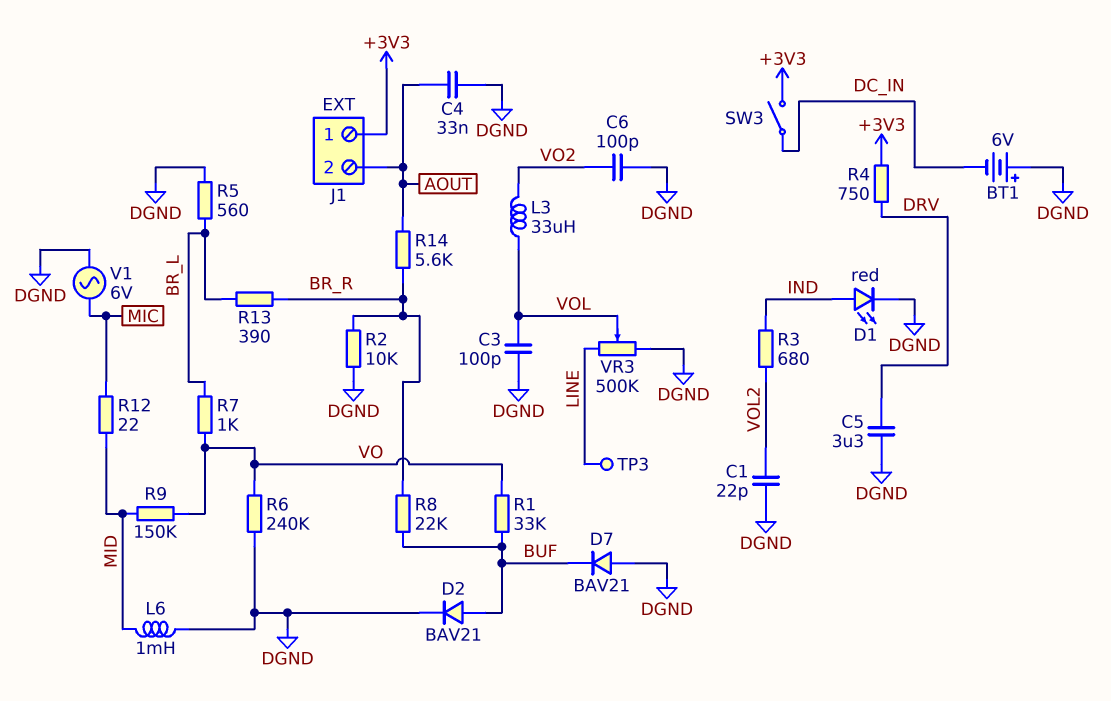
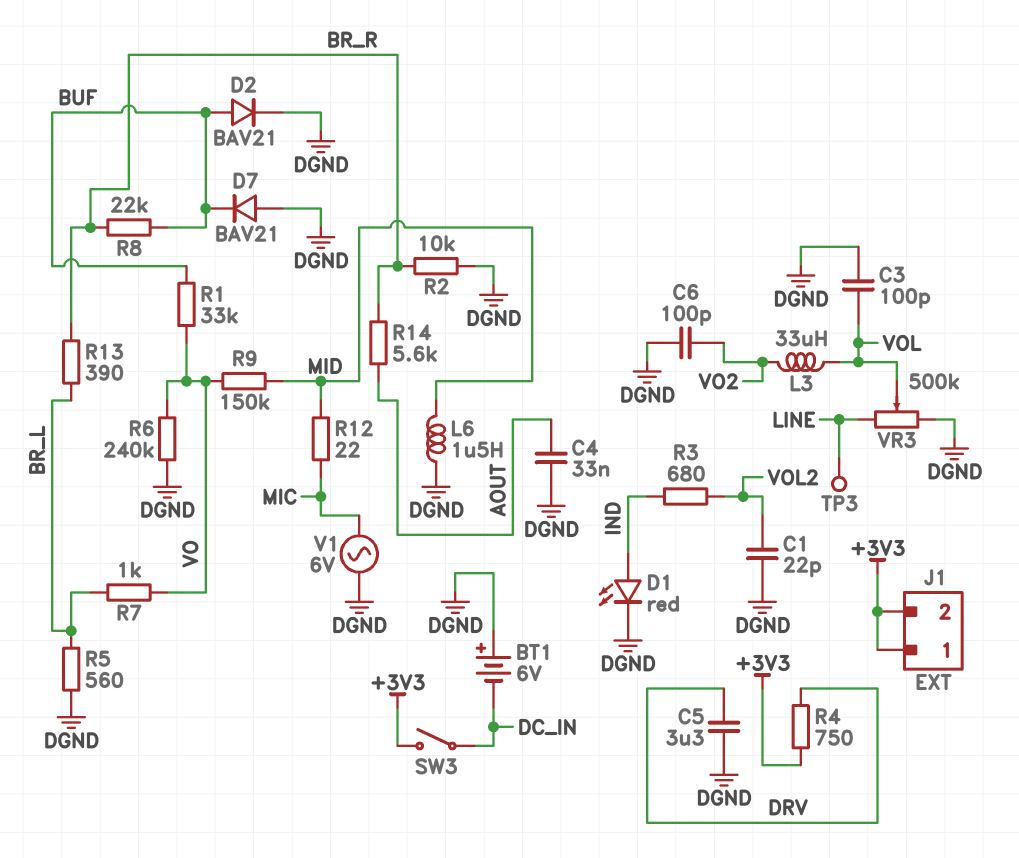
J1 pin 2: AOUT -> +3V3
L6: 1mH (DGND, MID) -> 1.5uH (DGND, MID)

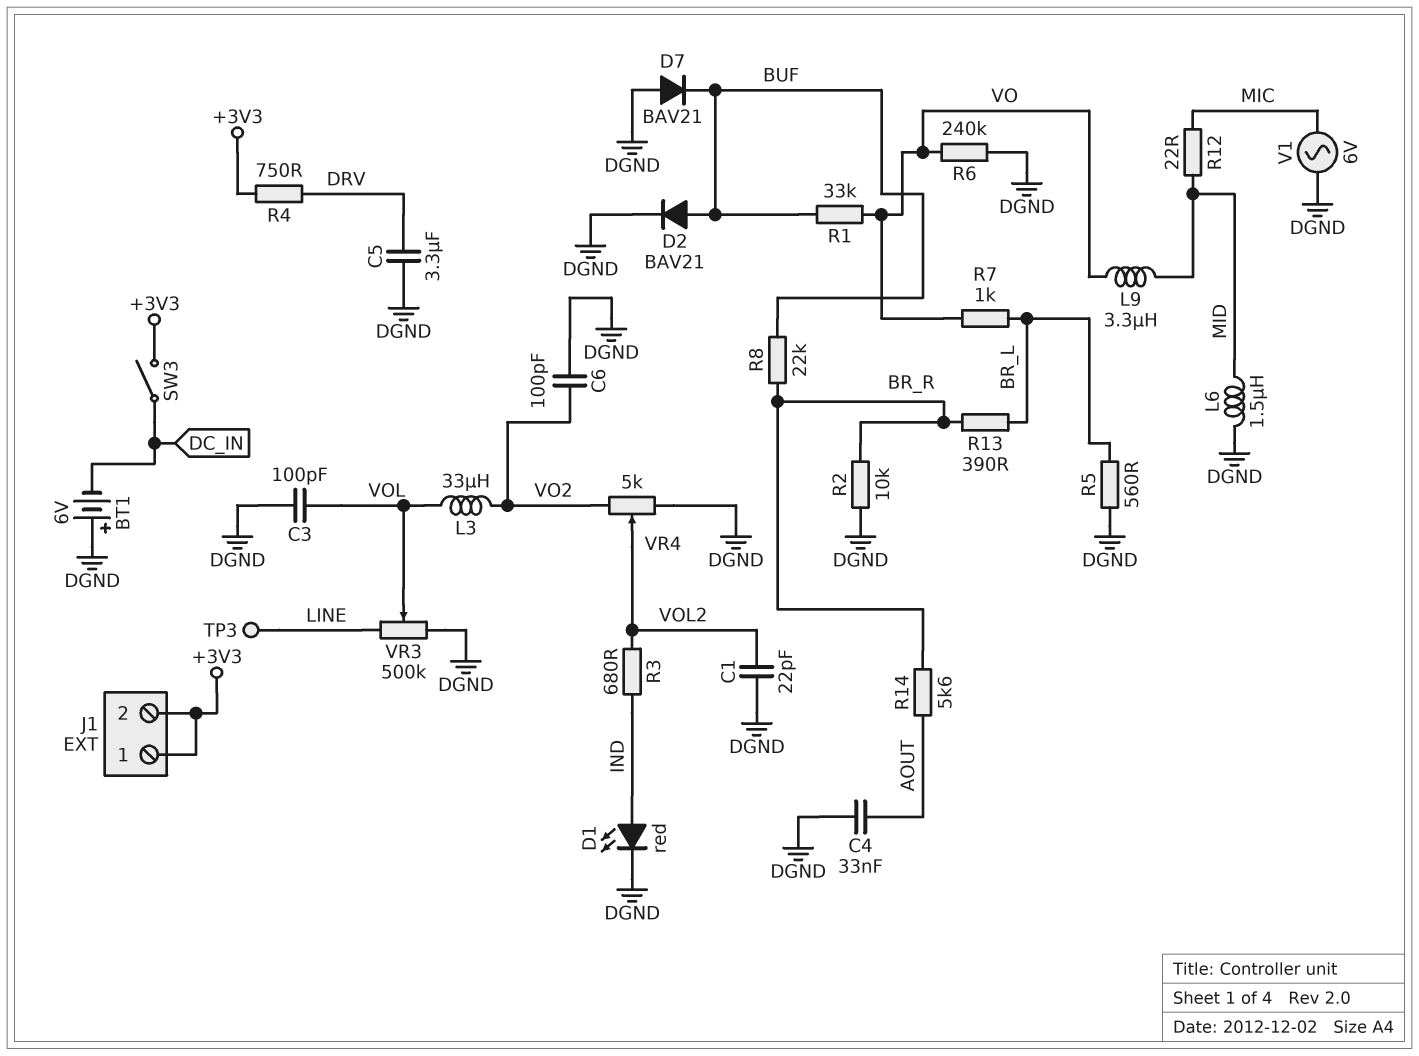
L9: none -> 3.3uH (MID, VO)
R9: 150k (MID, VO) -> none
VR4: none -> 5k (DGND, VO2, wiper VOL2)

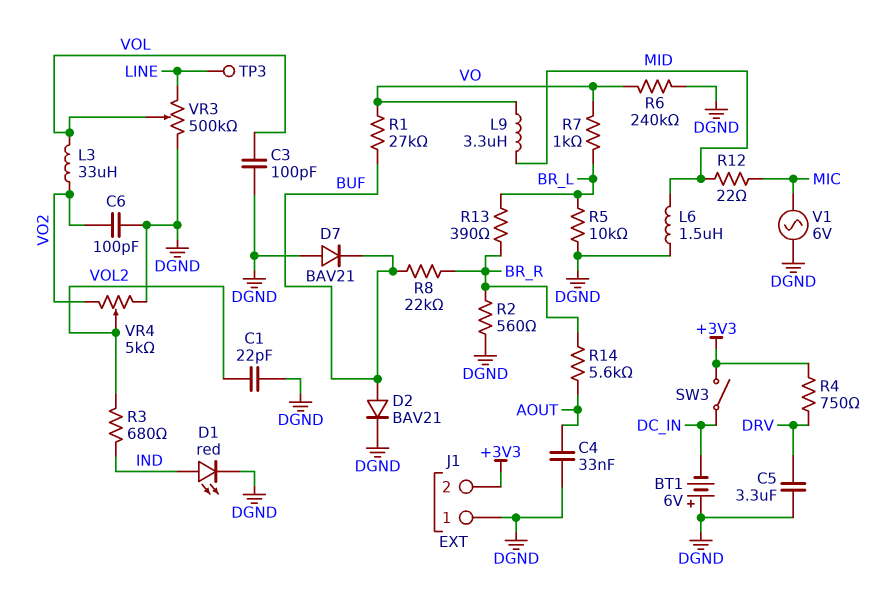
J1 pin 1: +3V3 -> DGND
R1: 33k (BUF, VO) -> 27k (BUF, VO)
R2: 10k (BR_R, DGND) -> 560 (BR_R, DGND)
R5: 560 (BR_L, DGND) -> 10k (BR_L, DGND)

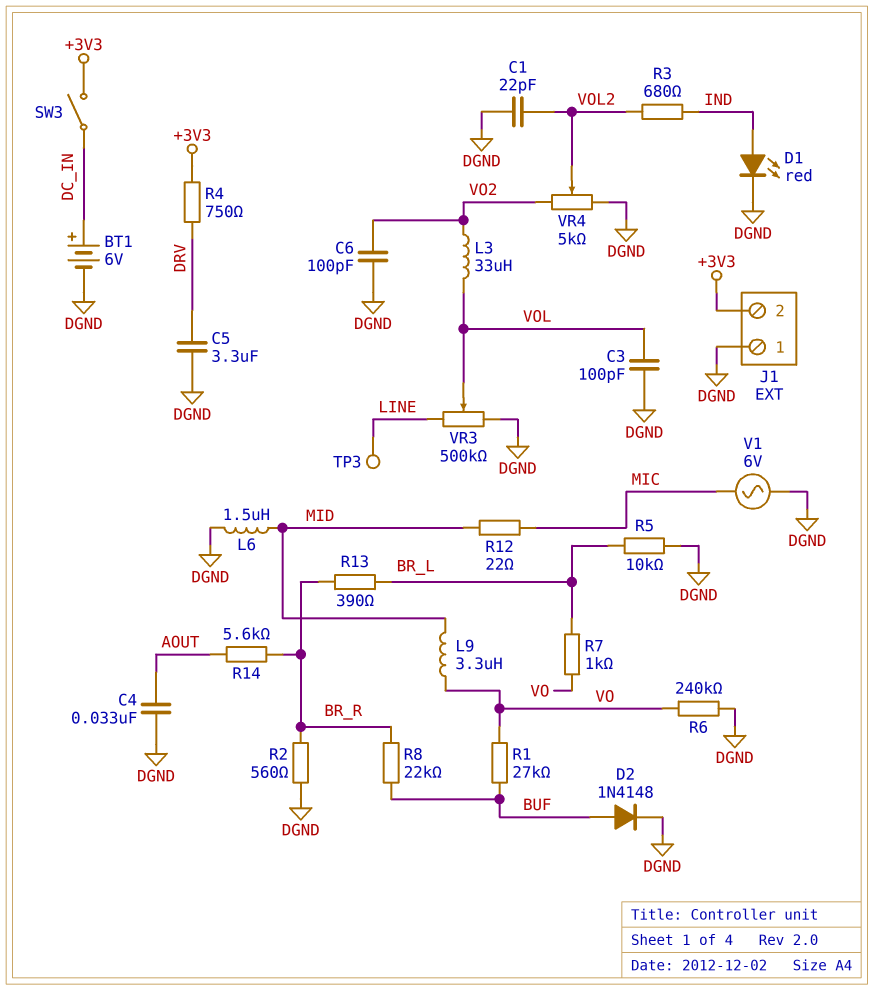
BT1: 6V (plus DGND, minus DC_IN) -> 6V (plus DC_IN, minus DGND)
D2: diode BAV21 (A BUF, K DGND) -> diode 1N4148 (A BUF, K DGND)
D7: diode BAV21 (A DGND, K BUF) -> none

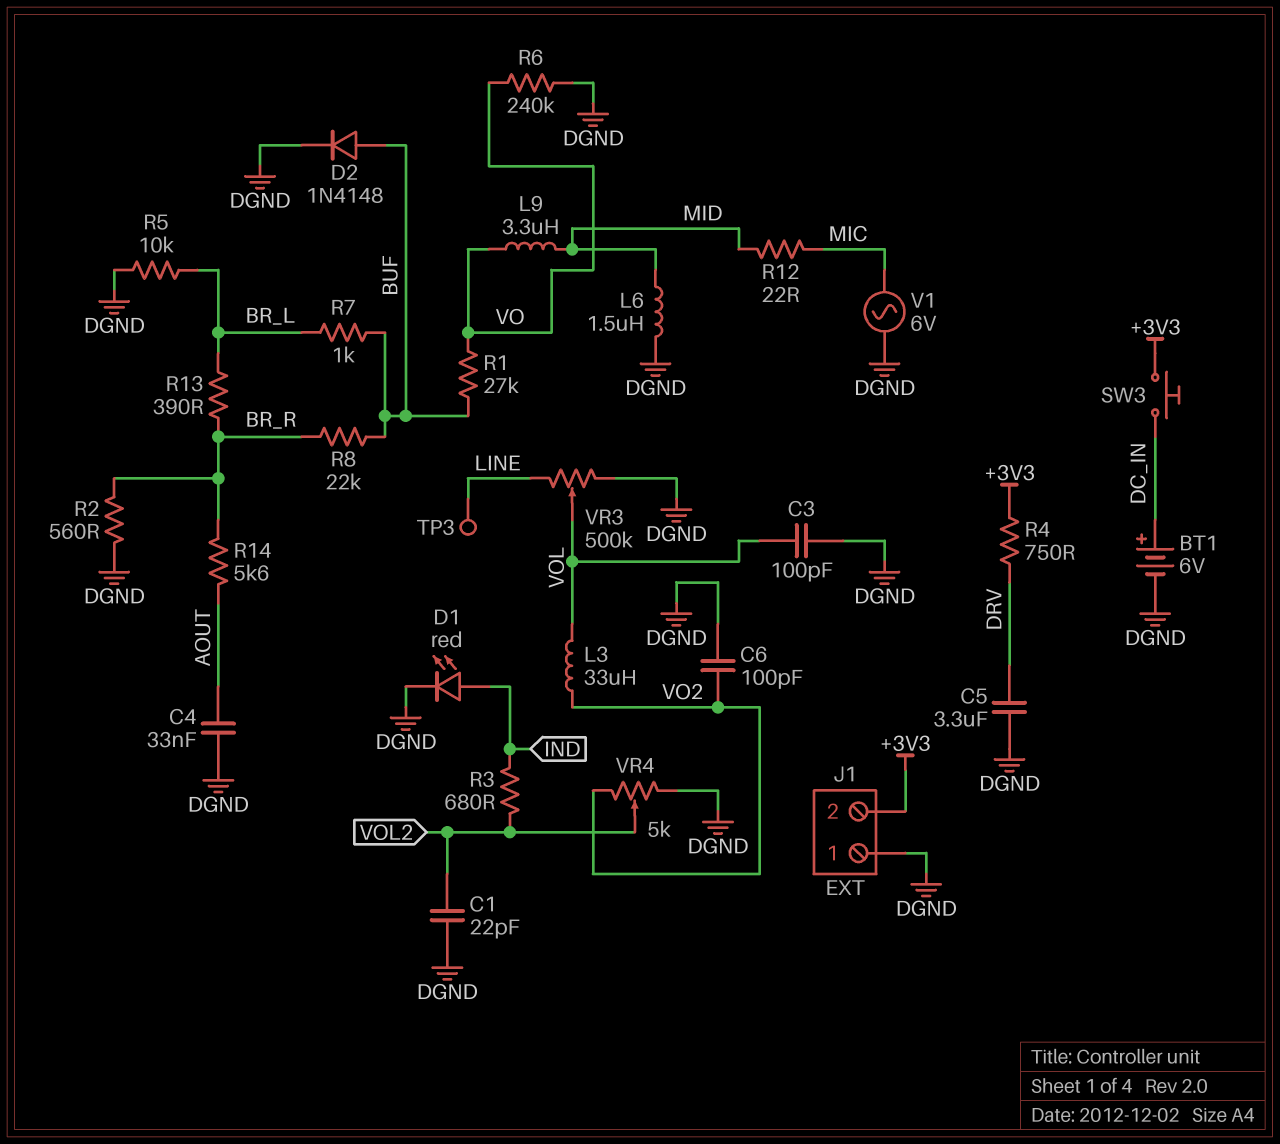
R7: 1k (BR_L, VO) -> 1k (BR_L, BUF)
SW3: switch (+3V3, DC_IN) -> button (+3V3, DC_IN)

